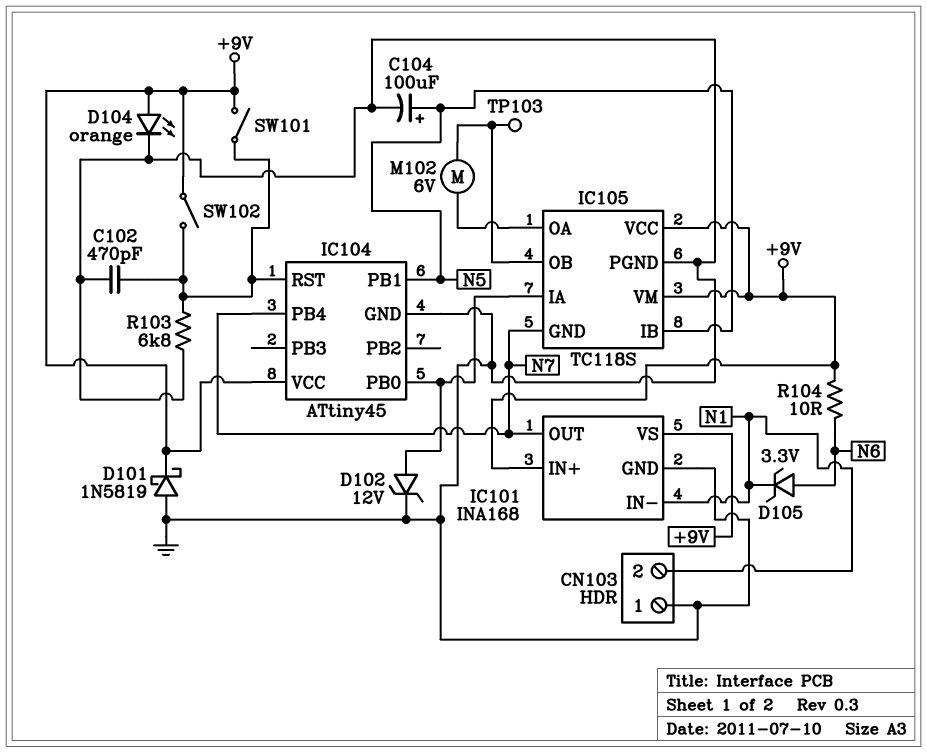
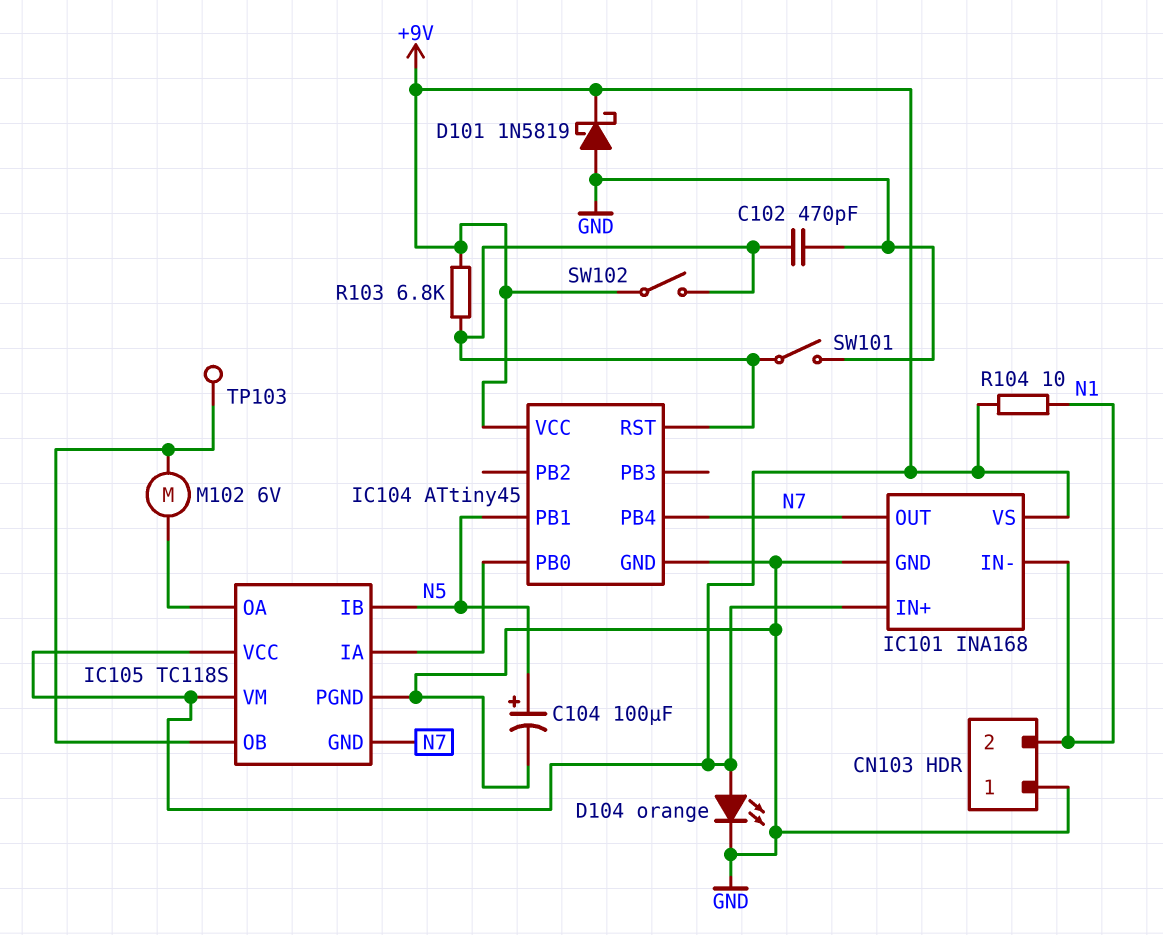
D102: zener 12V (A IC104/PB0, K GND) -> none
D105: zener 3.3V (A N6, K N1) -> none
R103: 6.8k (GND, IC104/RST) -> 6.8k (+9V, IC104/RST)
R104: 10 (+9V, N6) -> 10 (+9V, N1)
SW101: switch (+9V, IC104/RST) -> switch (GND, IC104/RST)

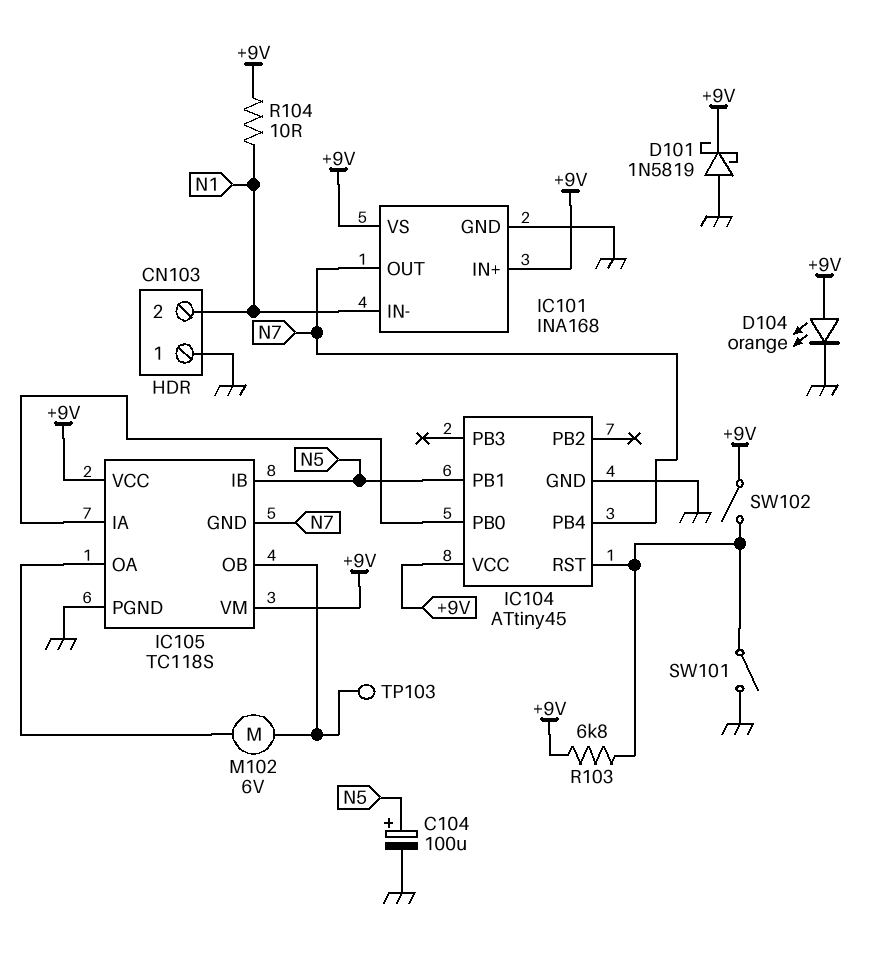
C102: 470pF (GND, IC104/RST) -> none

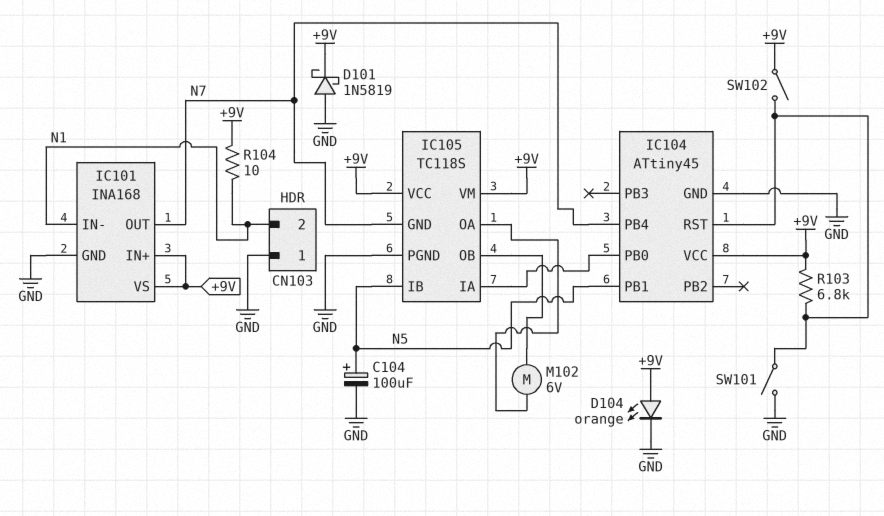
TP103: test point (IC105/OB) -> none

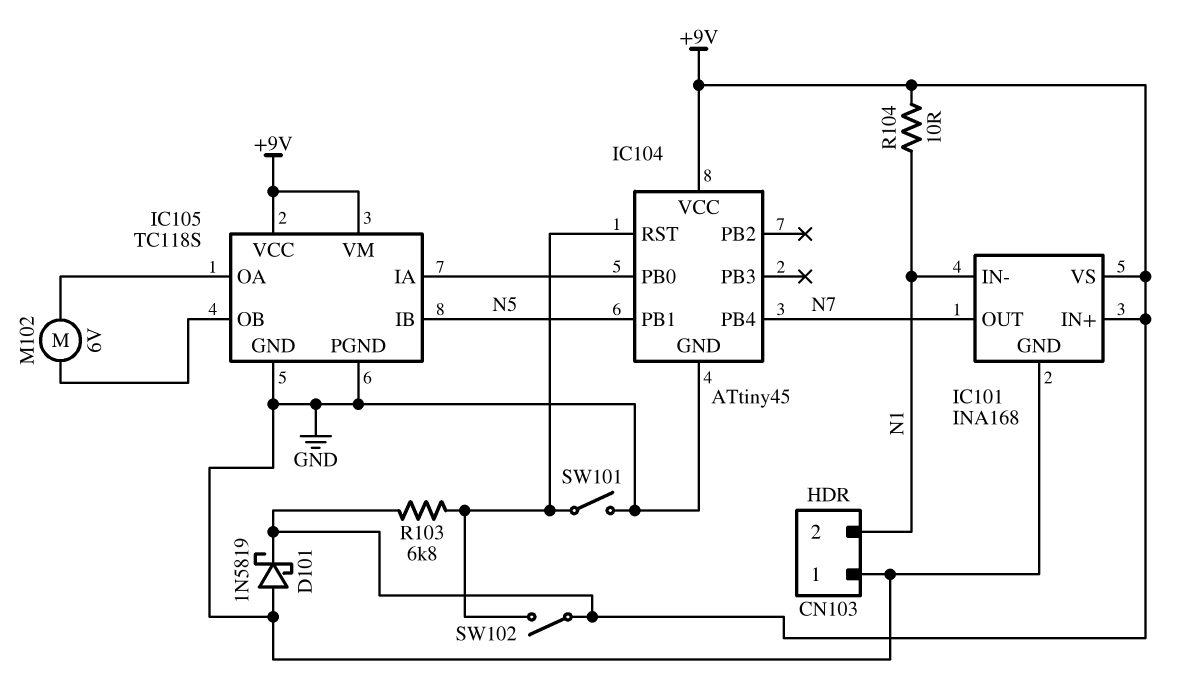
C104: 100uF (plus N5, minus GND) -> none
D104: LED orange (A +9V, K GND) -> none
IC105 pin GND: N7 -> GND

